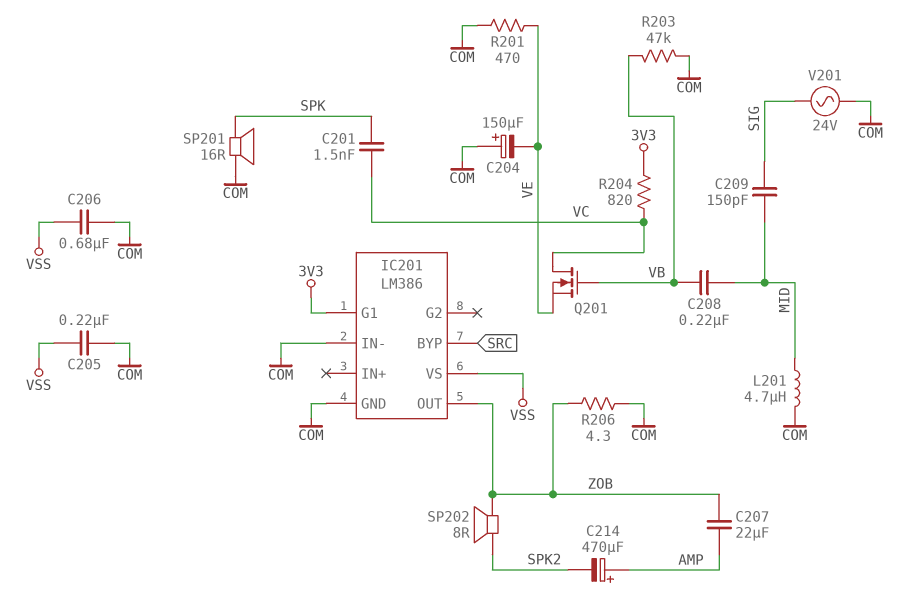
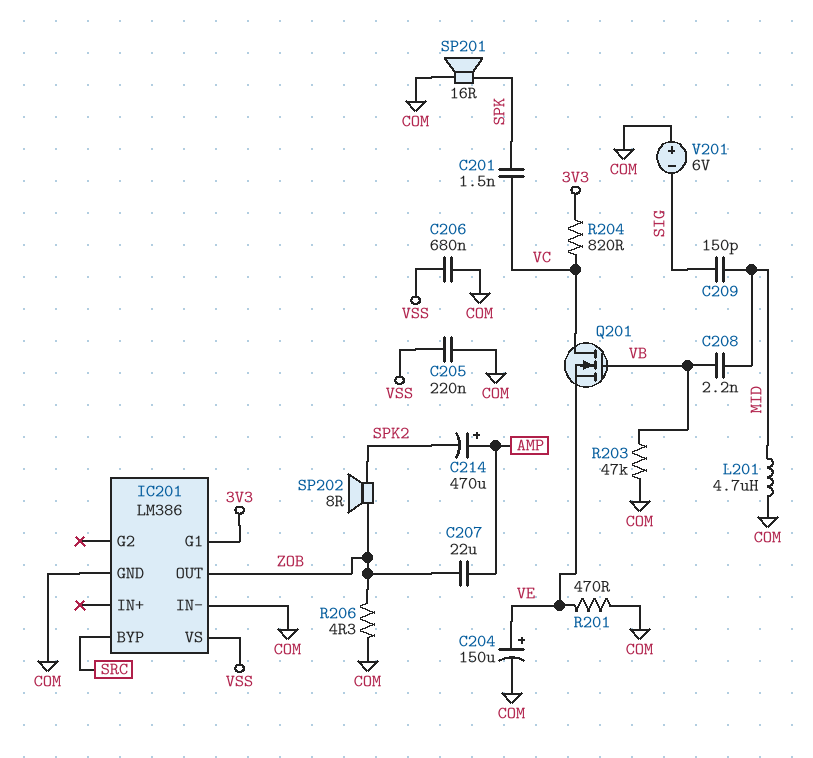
C204: 150uF (plus COM, minus VE) -> 150uF (plus VE, minus COM)
C208: 220nF (MID, VB) -> 2.2nF (MID, VB)
V201: AC 24V (COM, SIG) -> 6V (plus COM, minus SIG)

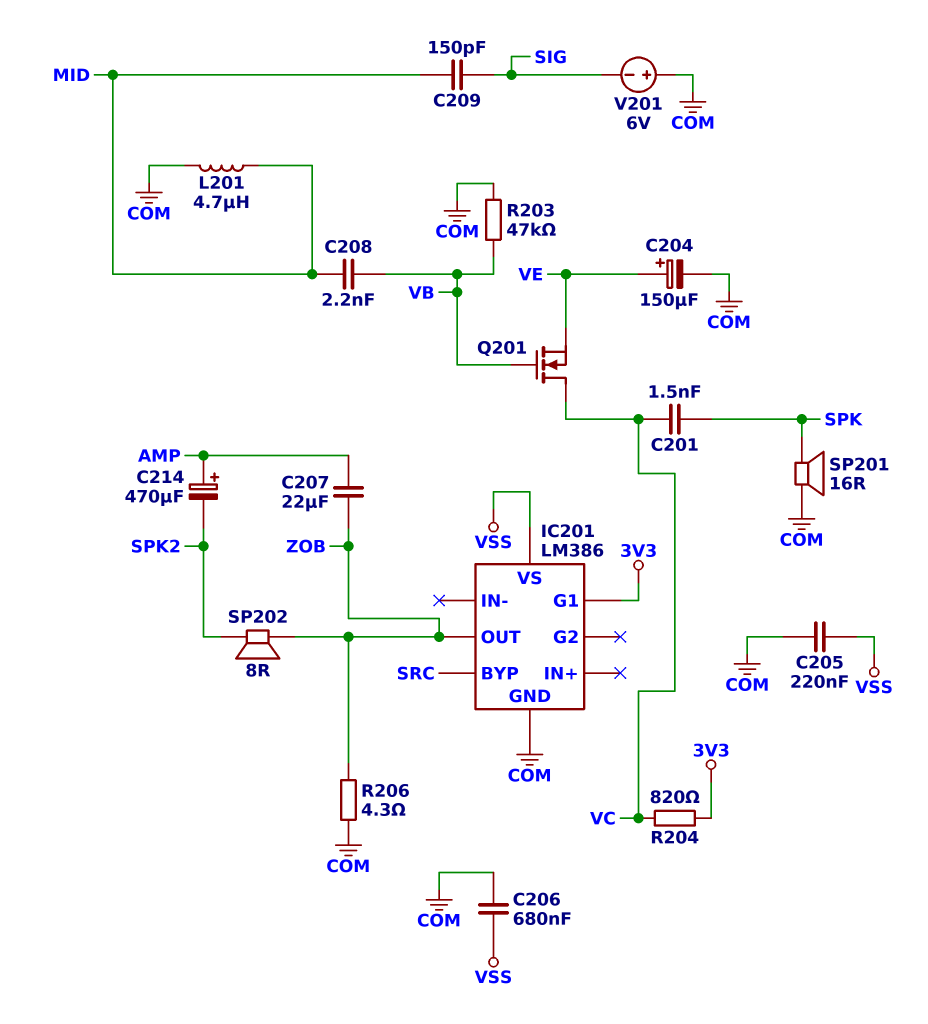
IC201 pin IN-: COM -> none
R201: 470 (COM, VE) -> none

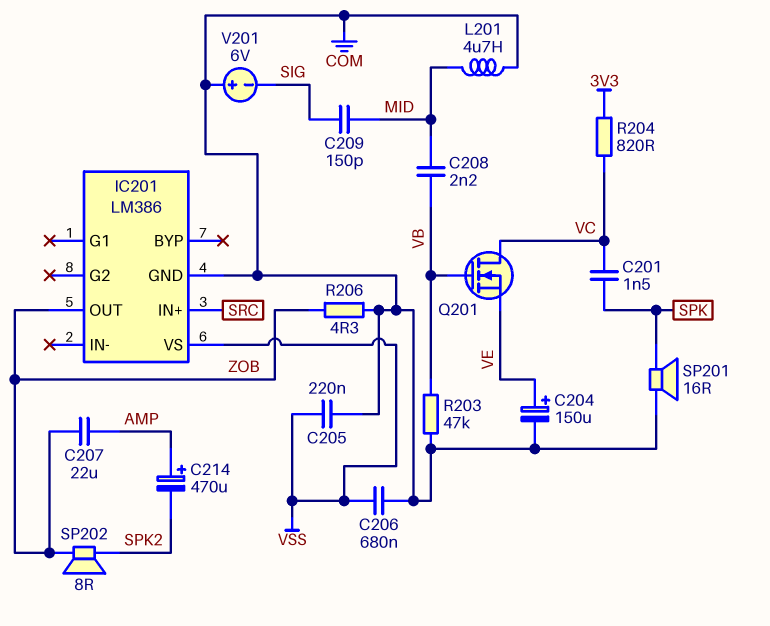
IC201 pin BYP: SRC -> none
IC201 pin G1: 3V3 -> none
IC201 pin IN+: none -> SRC

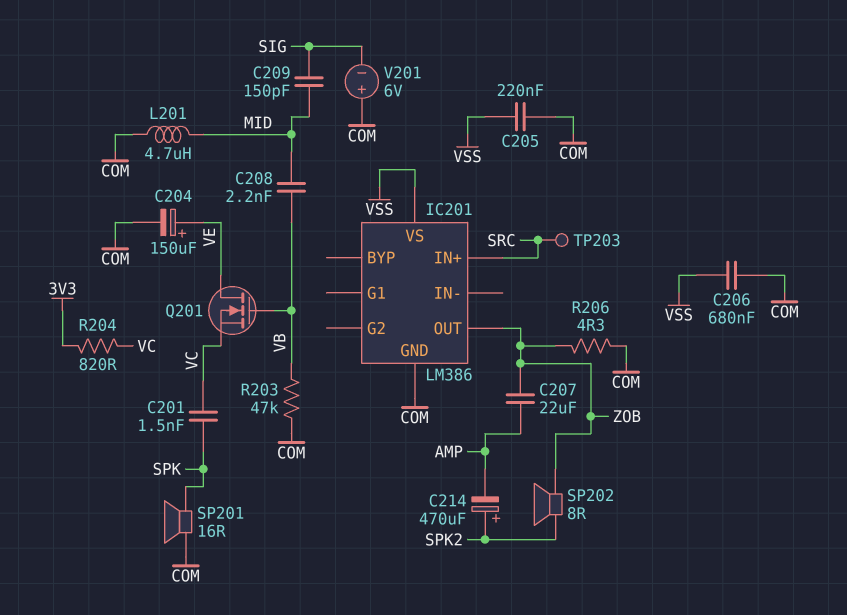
C214: 470uF (plus AMP, minus SPK2) -> 470uF (plus SPK2, minus AMP)
Q201: NMOS (G VB, D VC, S VE) -> NMOS (G VB, D VE, S VC)
TP203: none -> test point (SRC)

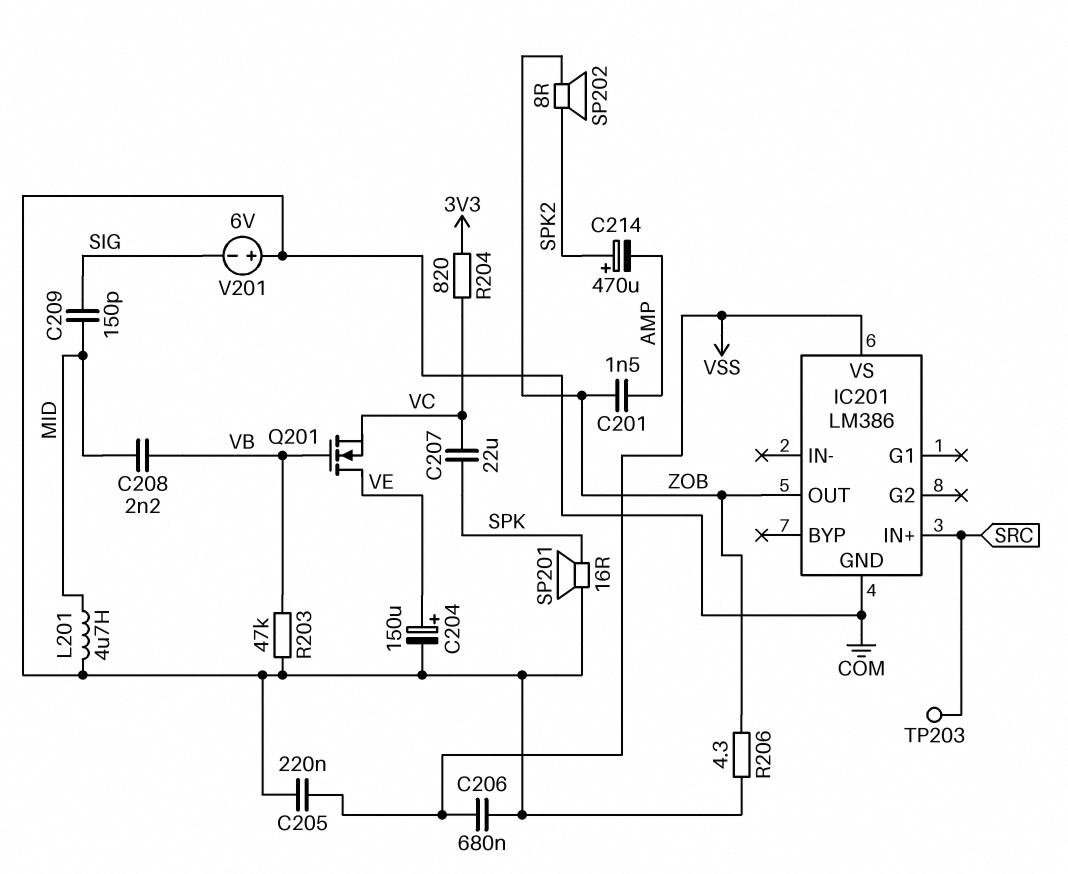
C201: 1.5nF (SPK, VC) -> 1.5nF (AMP, ZOB)
C207: 22uF (AMP, ZOB) -> 22uF (SPK, VC)

